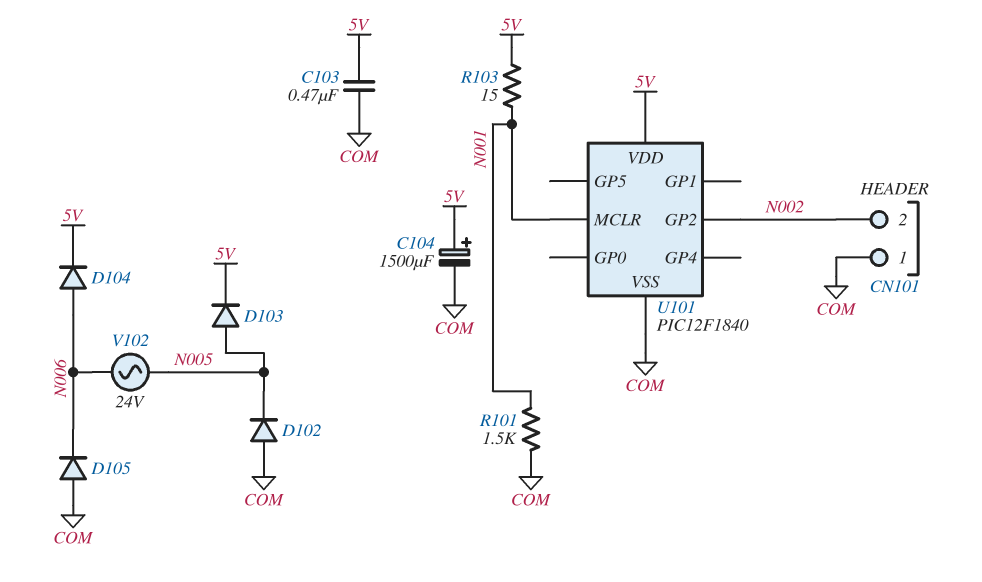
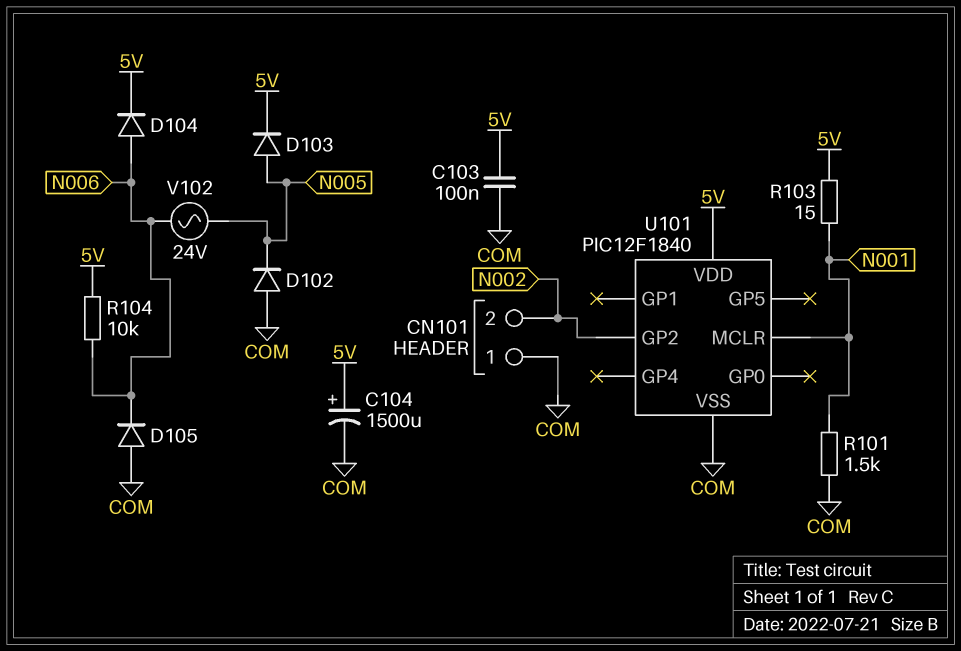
C103: 470nF (5V, COM) -> 100nF (5V, COM)
R104: none -> 10k (5V, N006)

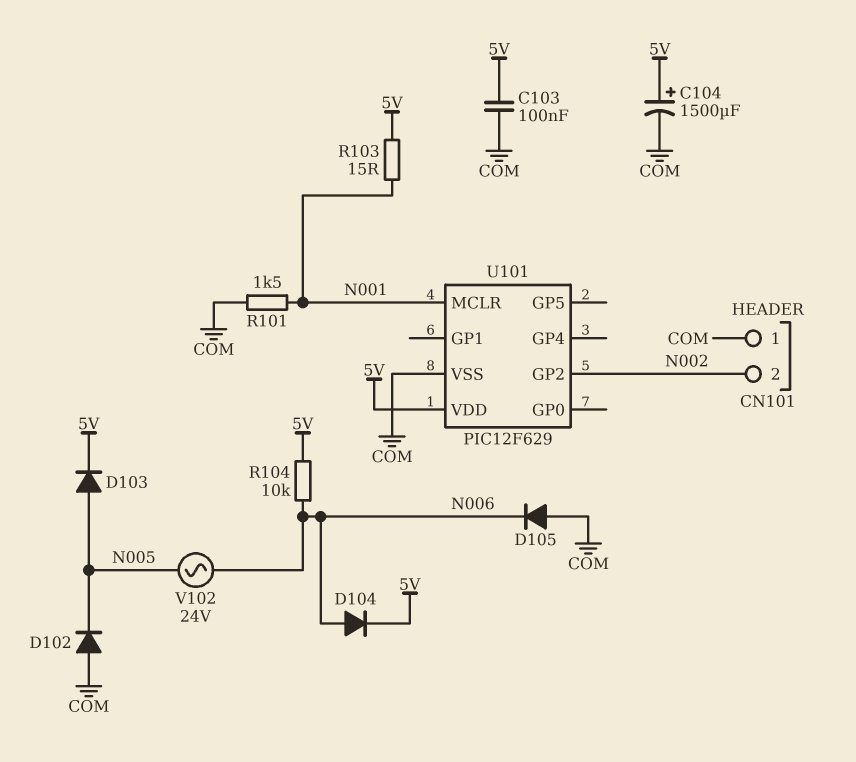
U101: PIC12F1840 -> PIC12F629

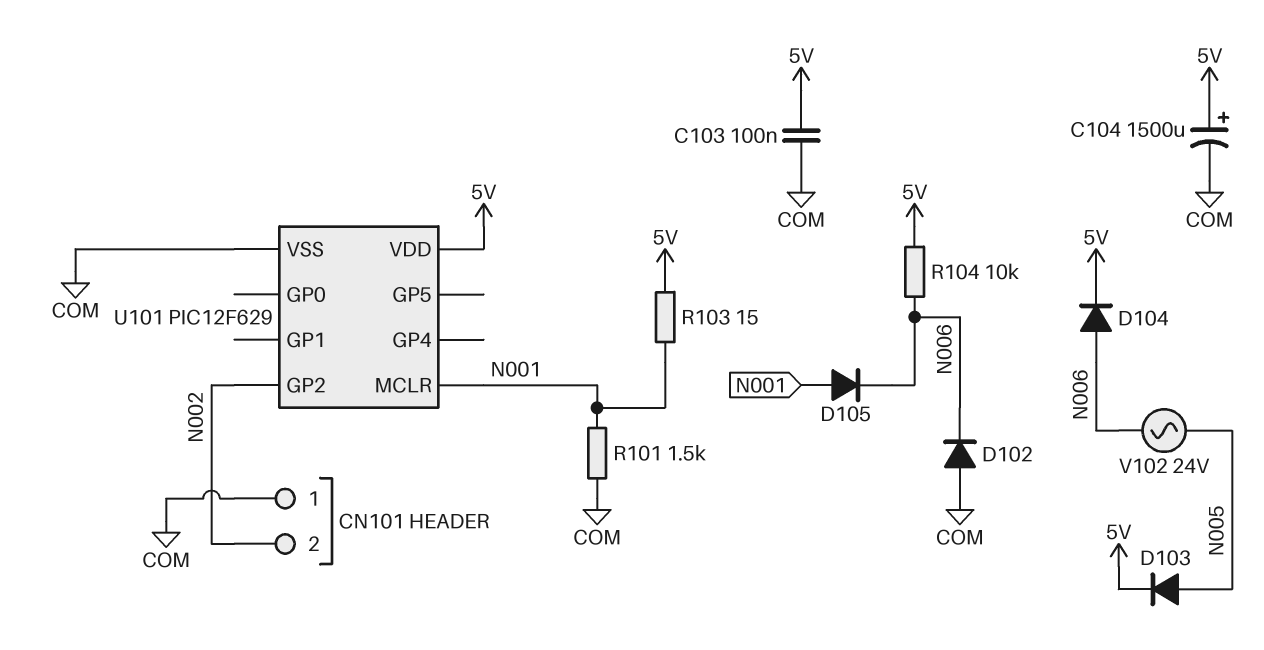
D102: diode (A COM, K N005) -> diode (A COM, K N006)
D105: diode (A COM, K N006) -> diode (A N001, K N006)

